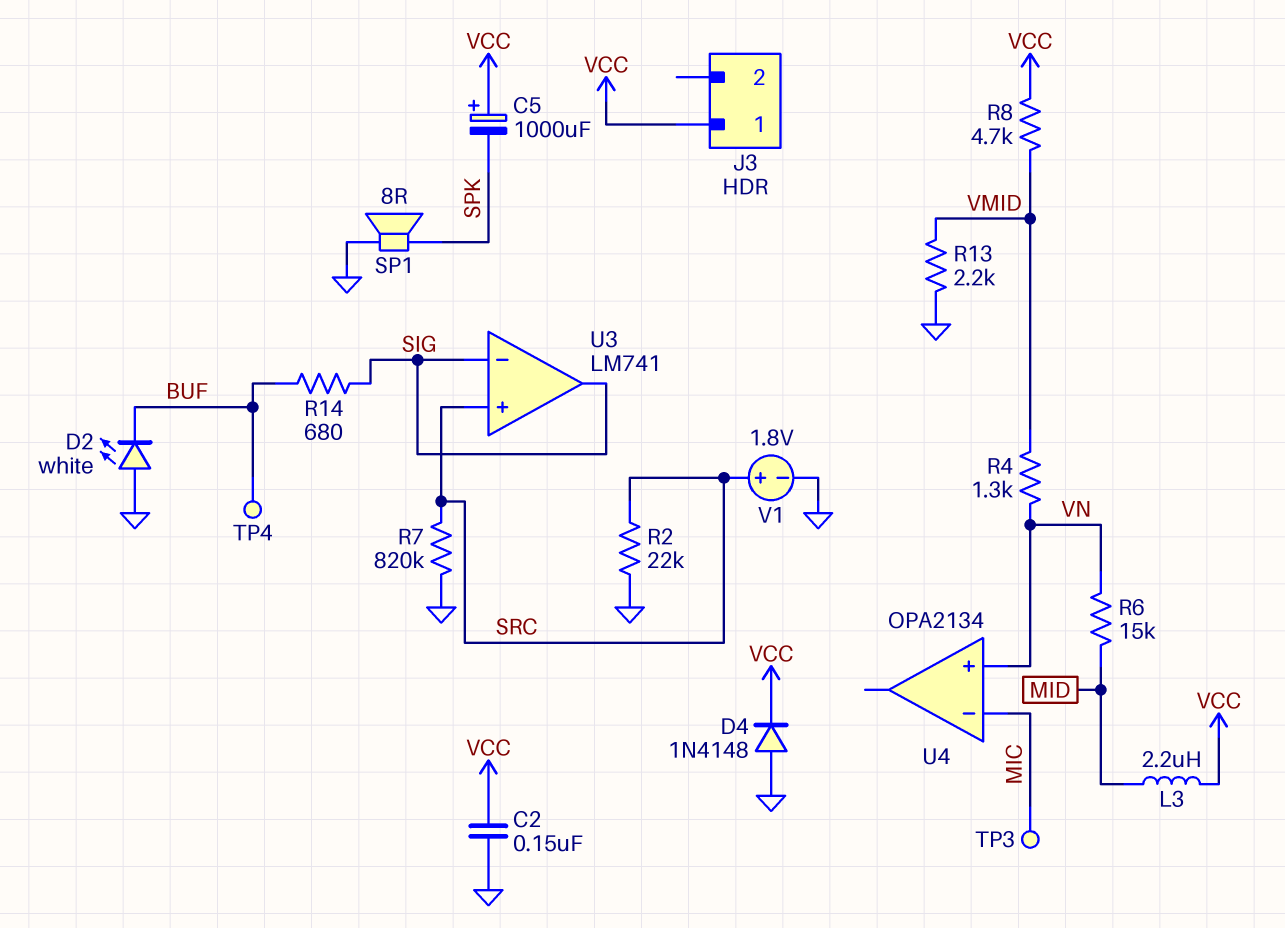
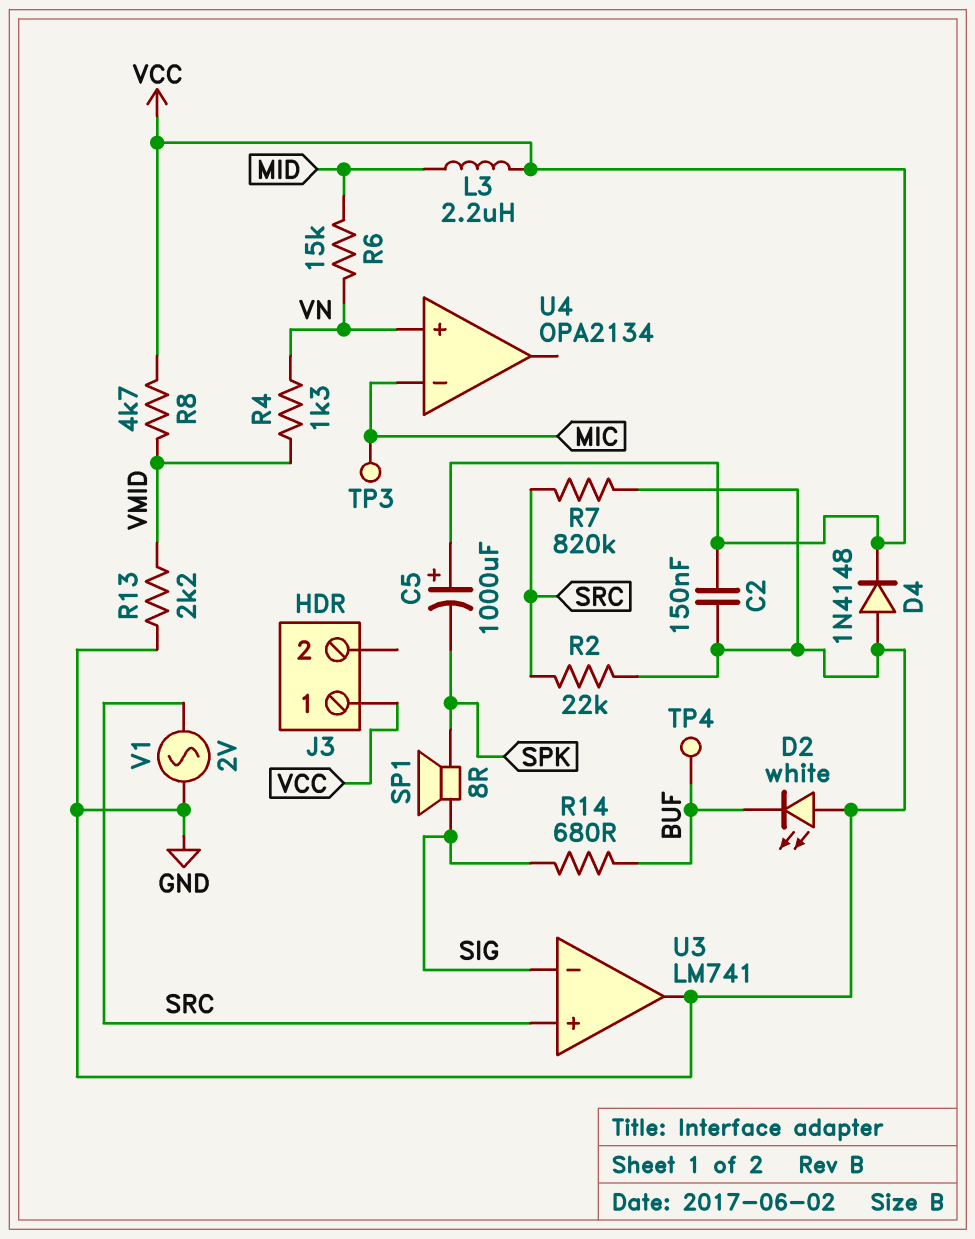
SP1: speaker 8R (GND, SPK) -> speaker 8R (SIG, SPK)
U3 pin out: SIG -> GND
V1: 1.8V (plus SRC, minus GND) -> AC 2V (GND, SRC)

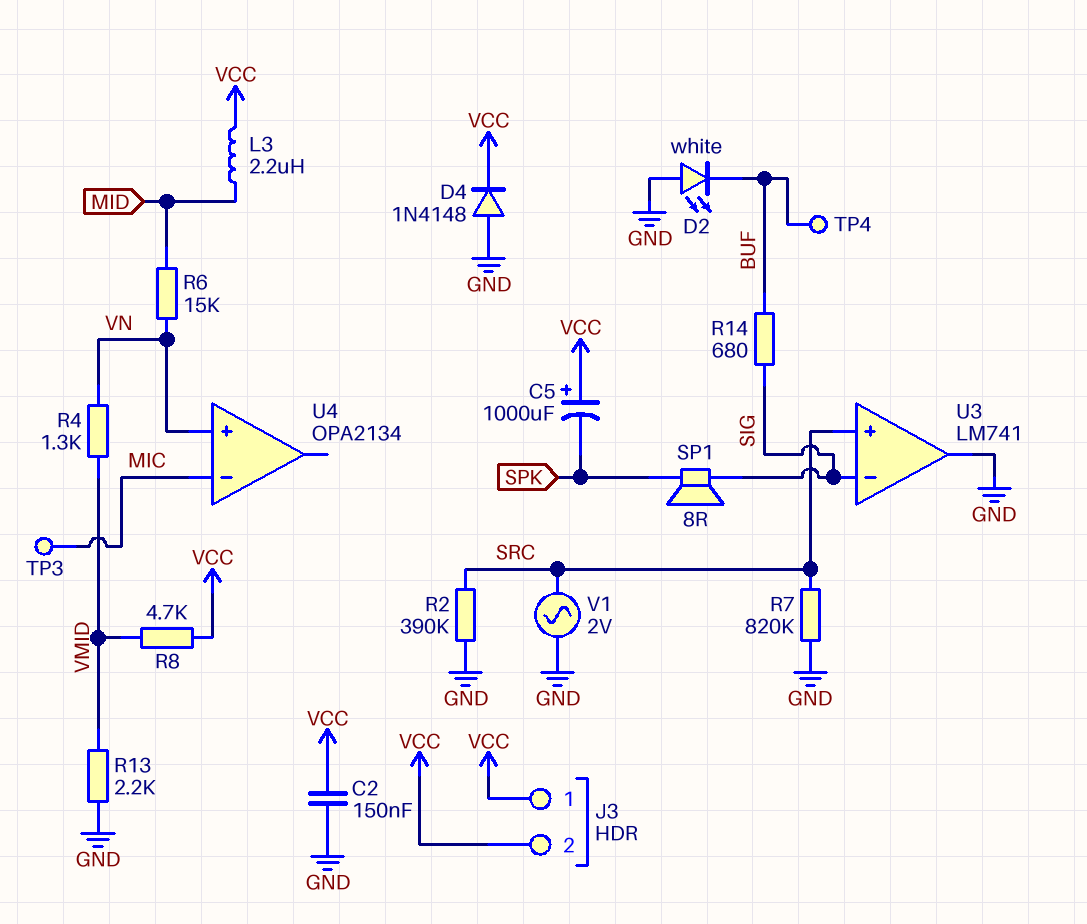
J3 pin 2: none -> VCC
R2: 22k (GND, SRC) -> 390k (GND, SRC)

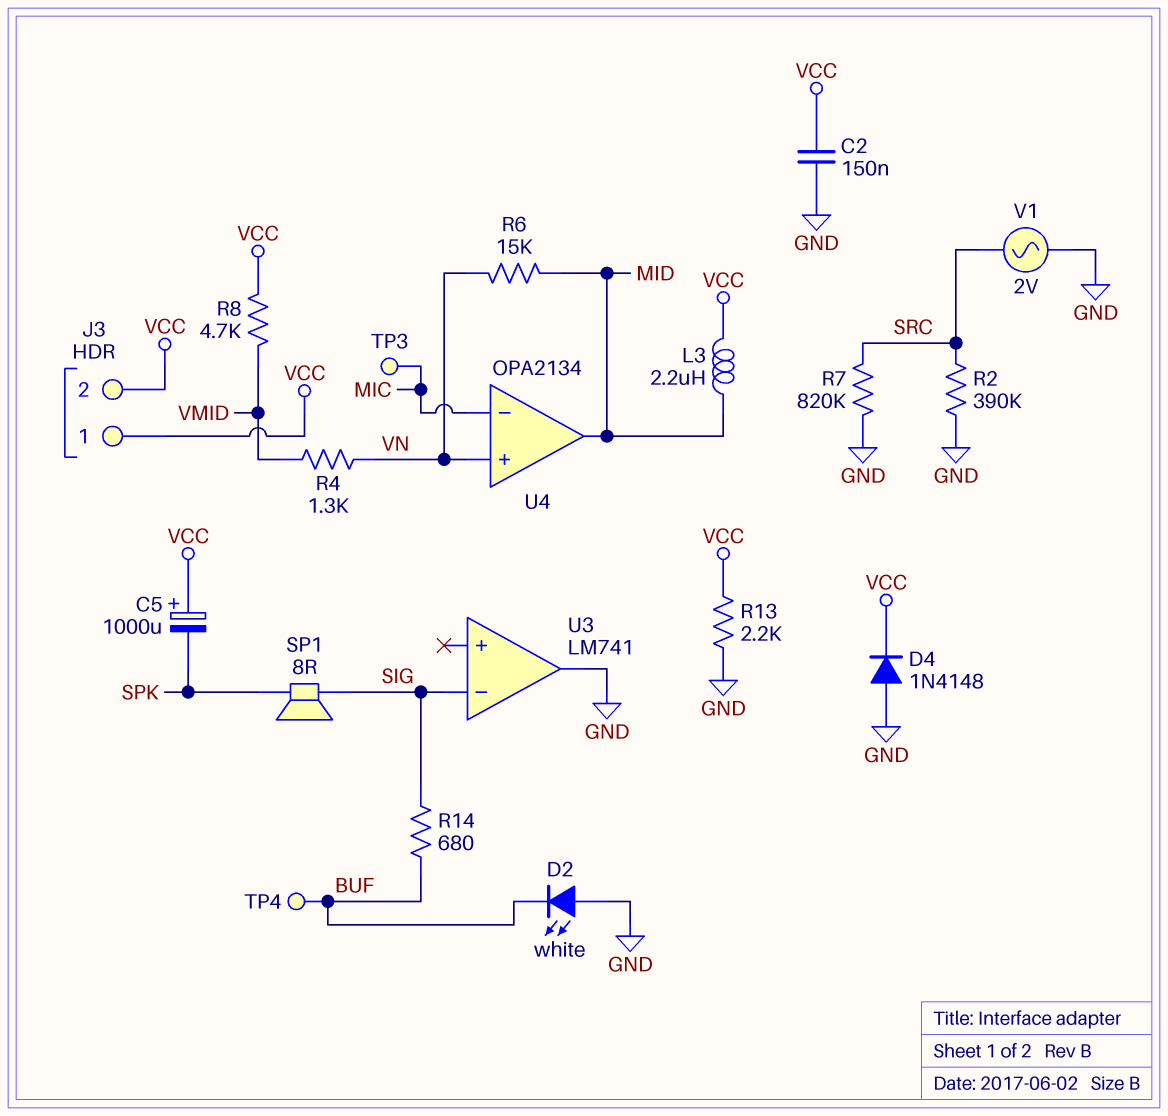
R13: 2.2k (GND, VMID) -> 2.2k (GND, VCC)
U3 pin in+: SRC -> none
U4 pin out: none -> MID

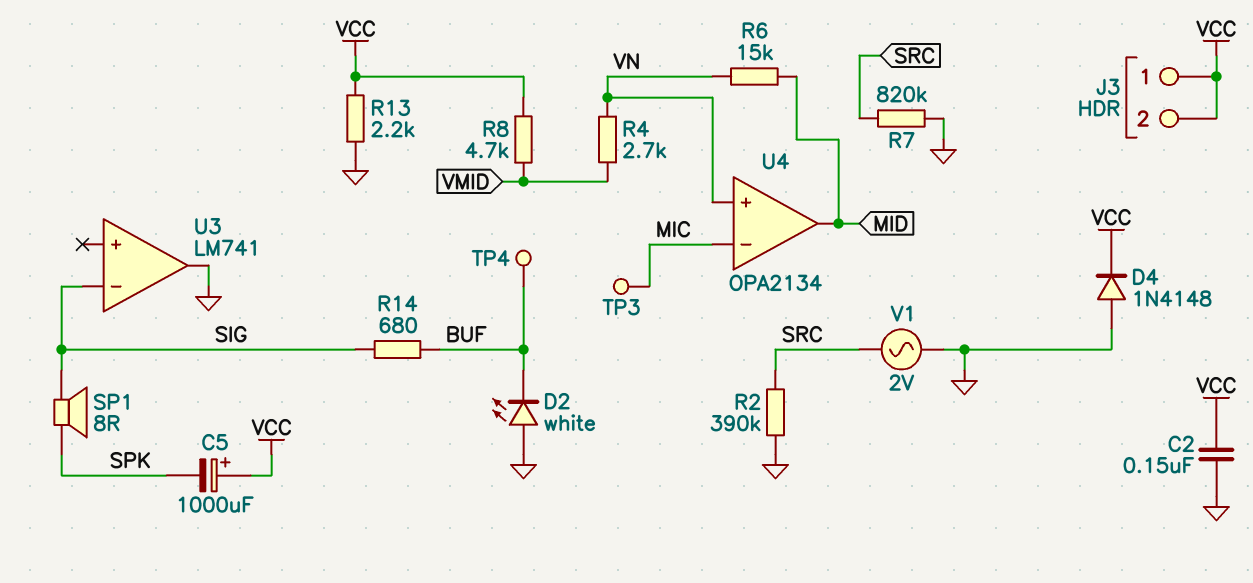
L3: 2.2uH (MID, VCC) -> none
R4: 1.3k (VMID, VN) -> 2.7k (VMID, VN)

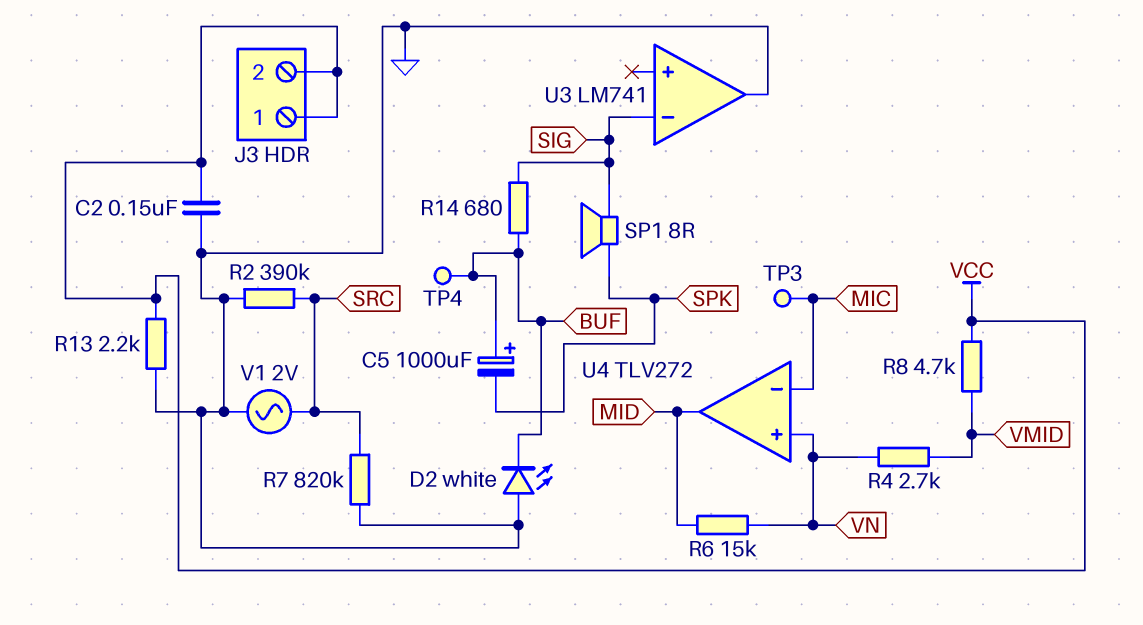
C5: 1000uF (plus VCC, minus SPK) -> 1000uF (plus BUF, minus SPK)
D4: diode 1N4148 (A GND, K VCC) -> none
U4: OPA2134 -> TLV272

